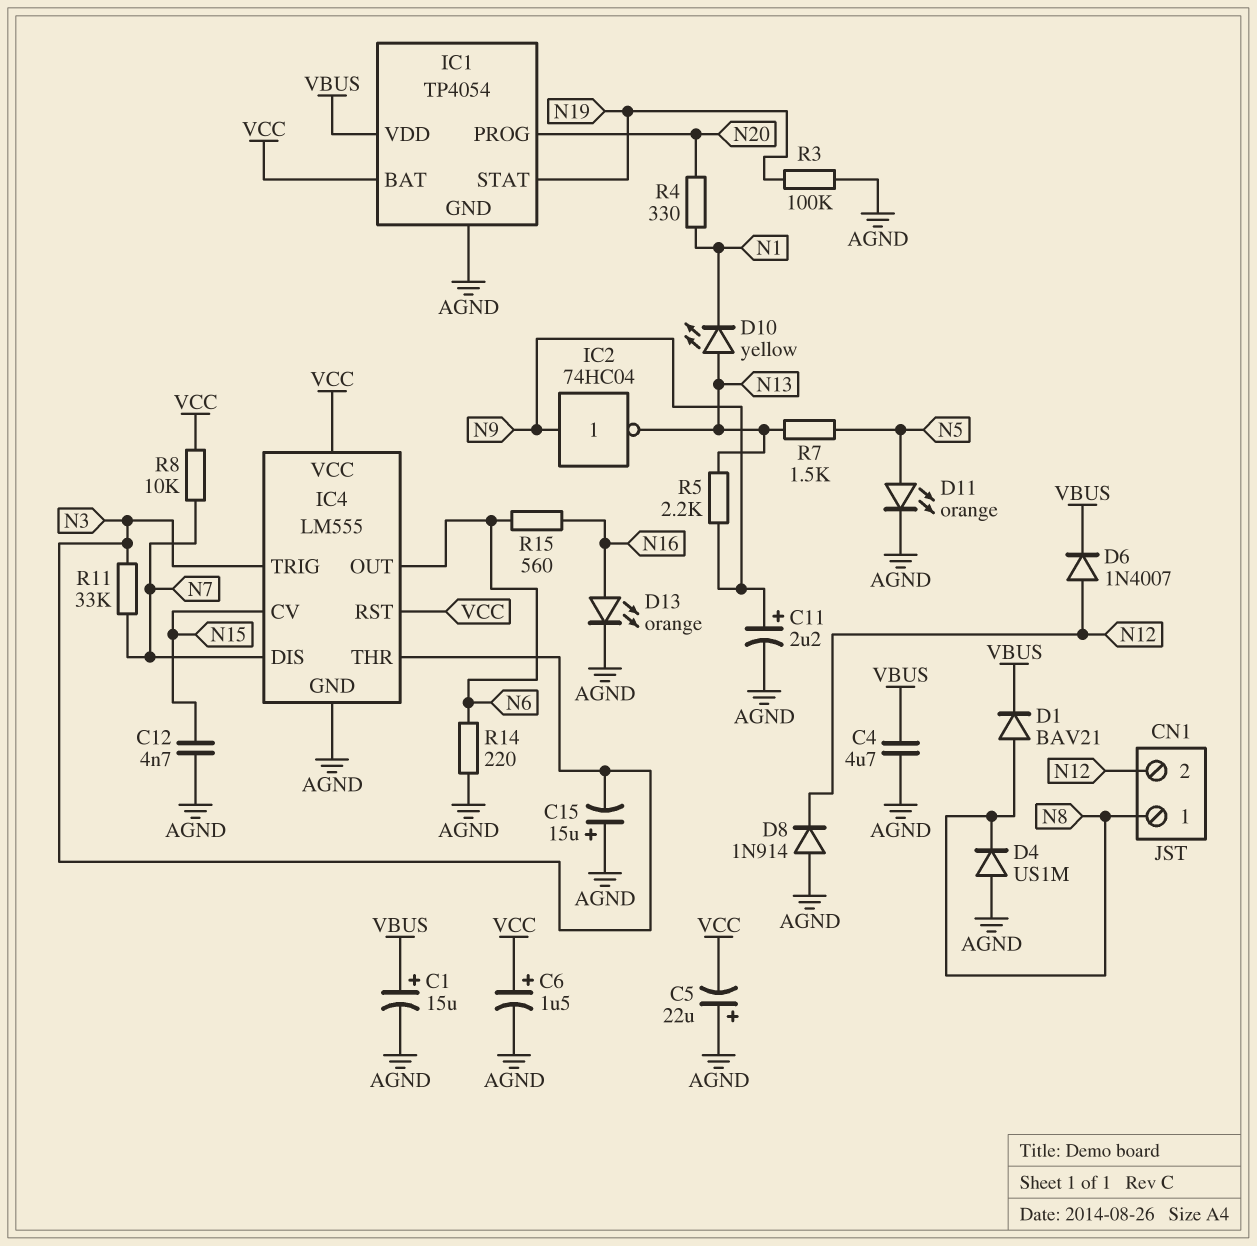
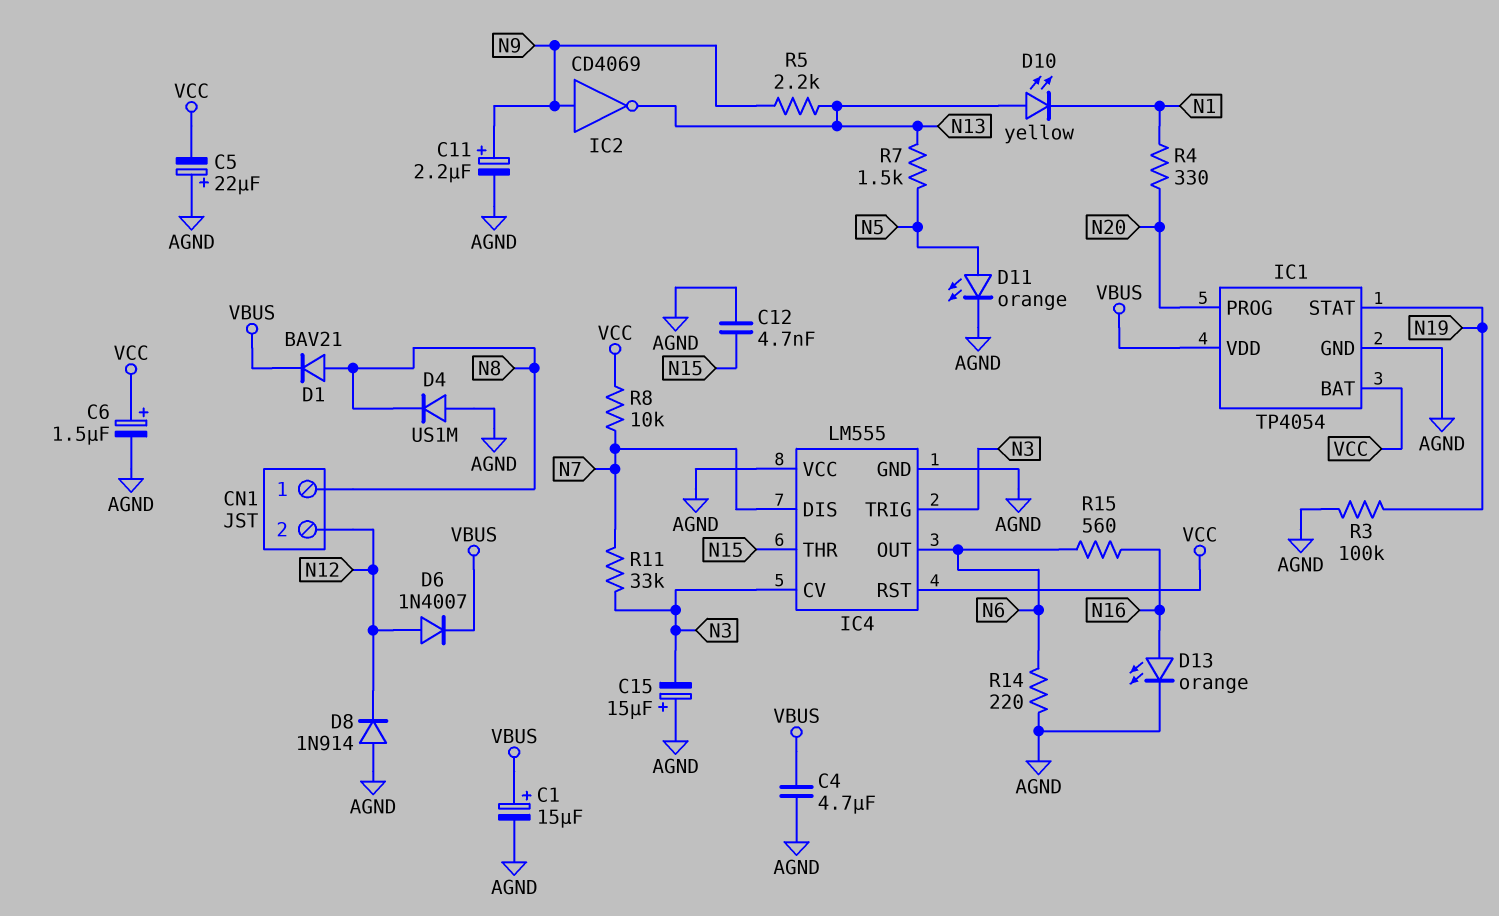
IC2: NOT 74HC04 (in N9, out N13) -> NOT CD4069 (in N9, out N13)
IC4 pin CV: N15 -> N3
IC4 pin THR: N3 -> N15
IC4 pin VCC: VCC -> AGND

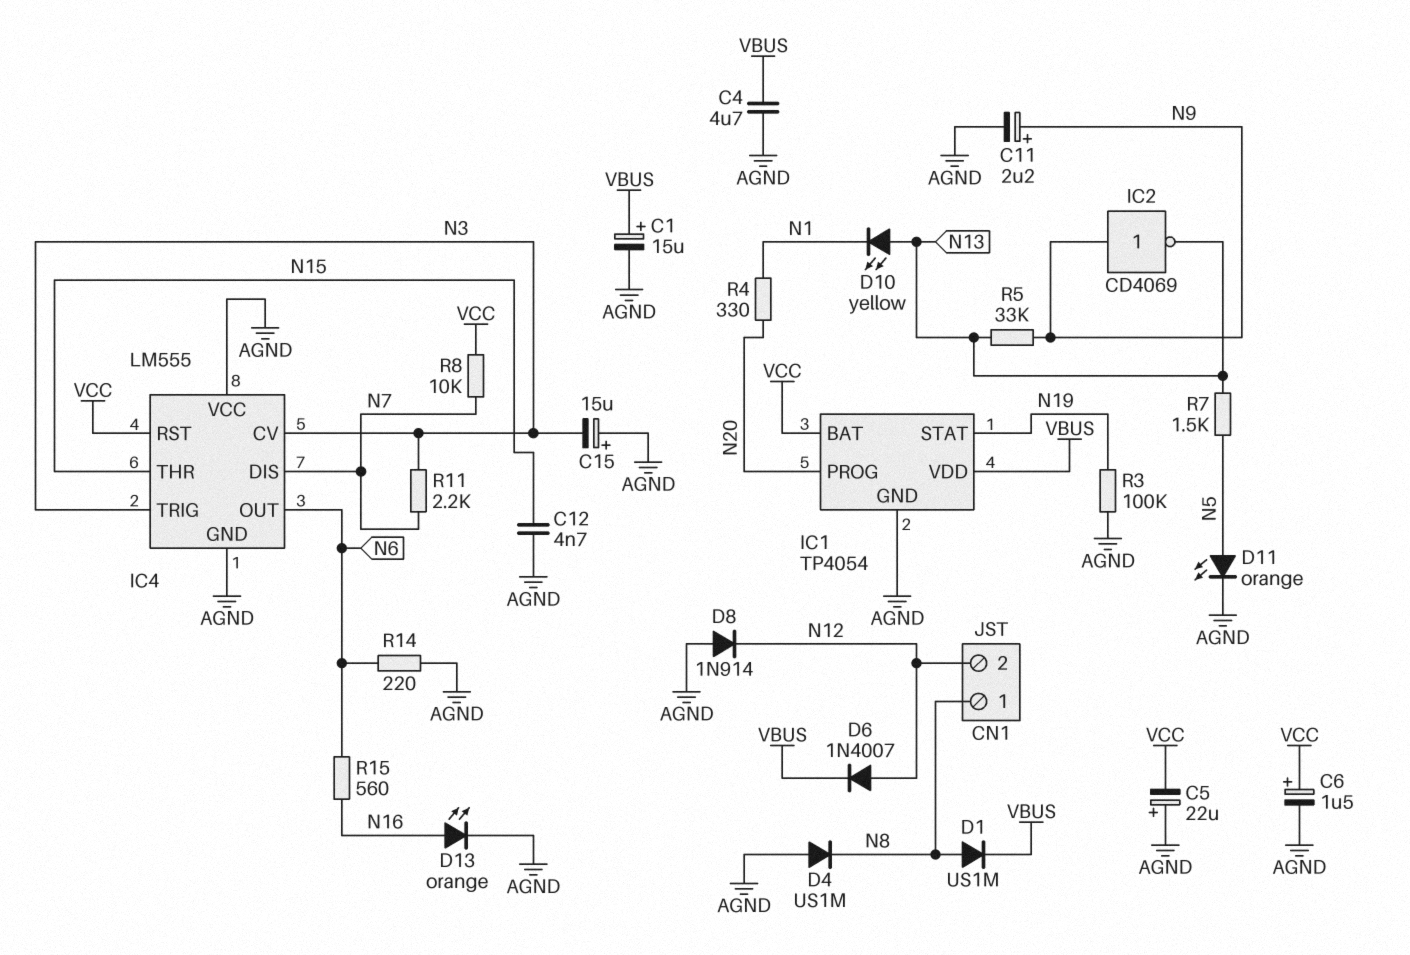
D1: diode BAV21 (A N8, K VBUS) -> diode US1M (A N8, K VBUS)
R5: 2.2k (N9, N13) -> 33k (N9, N13)
R11: 33k (N3, N7) -> 2.2k (N3, N7)

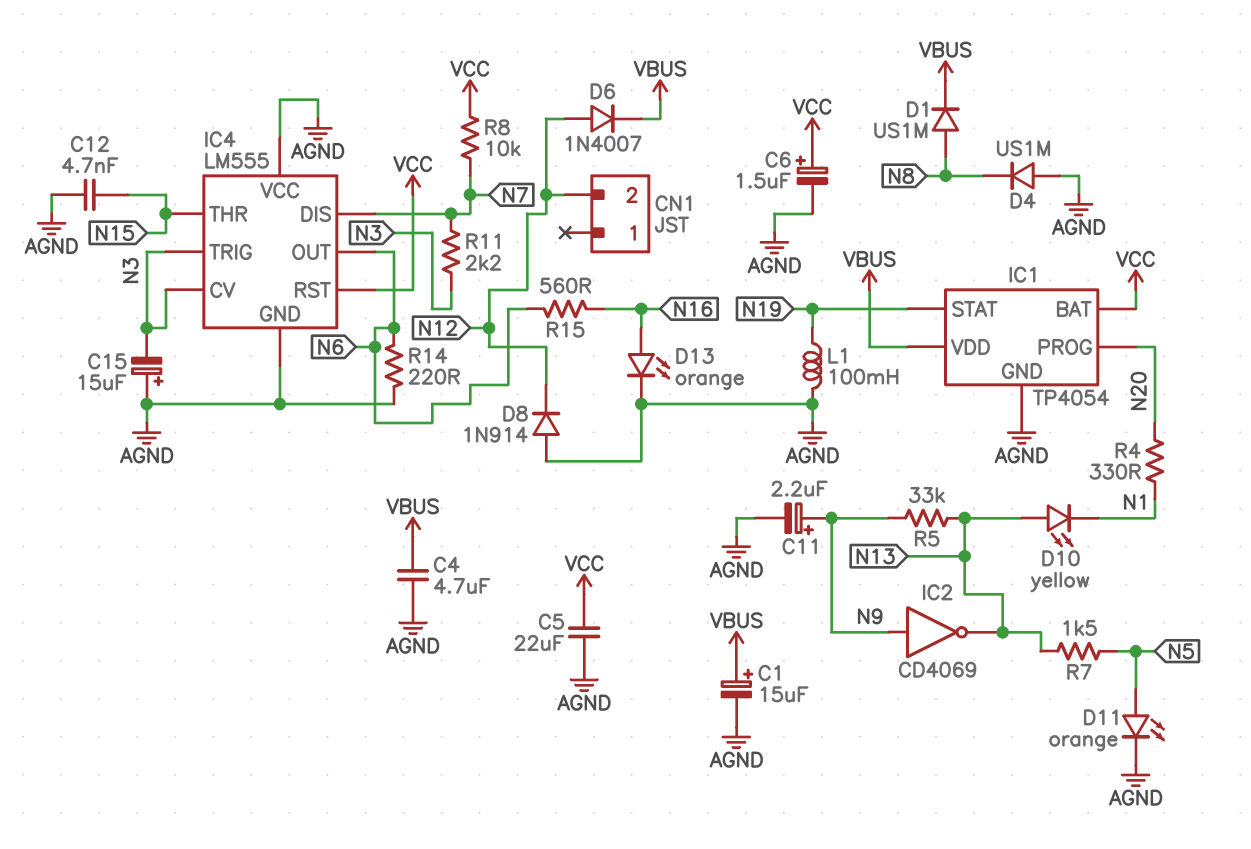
C5: 22uF (plus AGND, minus VCC) -> 22uF (AGND, VCC)
CN1 pin 1: N8 -> none
L1: none -> 100mH (AGND, N19)
R3: 100k (AGND, N19) -> none

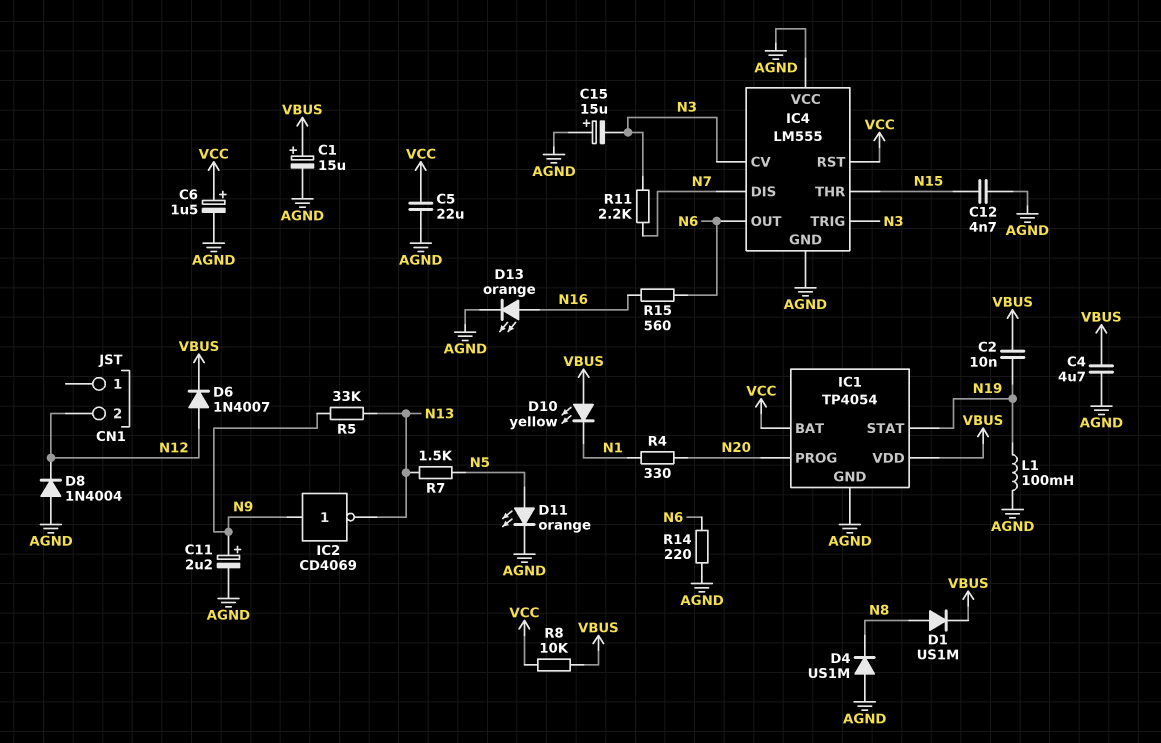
C2: none -> 10nF (N19, VBUS)
D8: diode 1N914 (A AGND, K N12) -> diode 1N4004 (A AGND, K N12)
D10: LED yellow (A N13, K N1) -> LED yellow (A VBUS, K N1)
R8: 10k (N7, VCC) -> 10k (VBUS, VCC)

